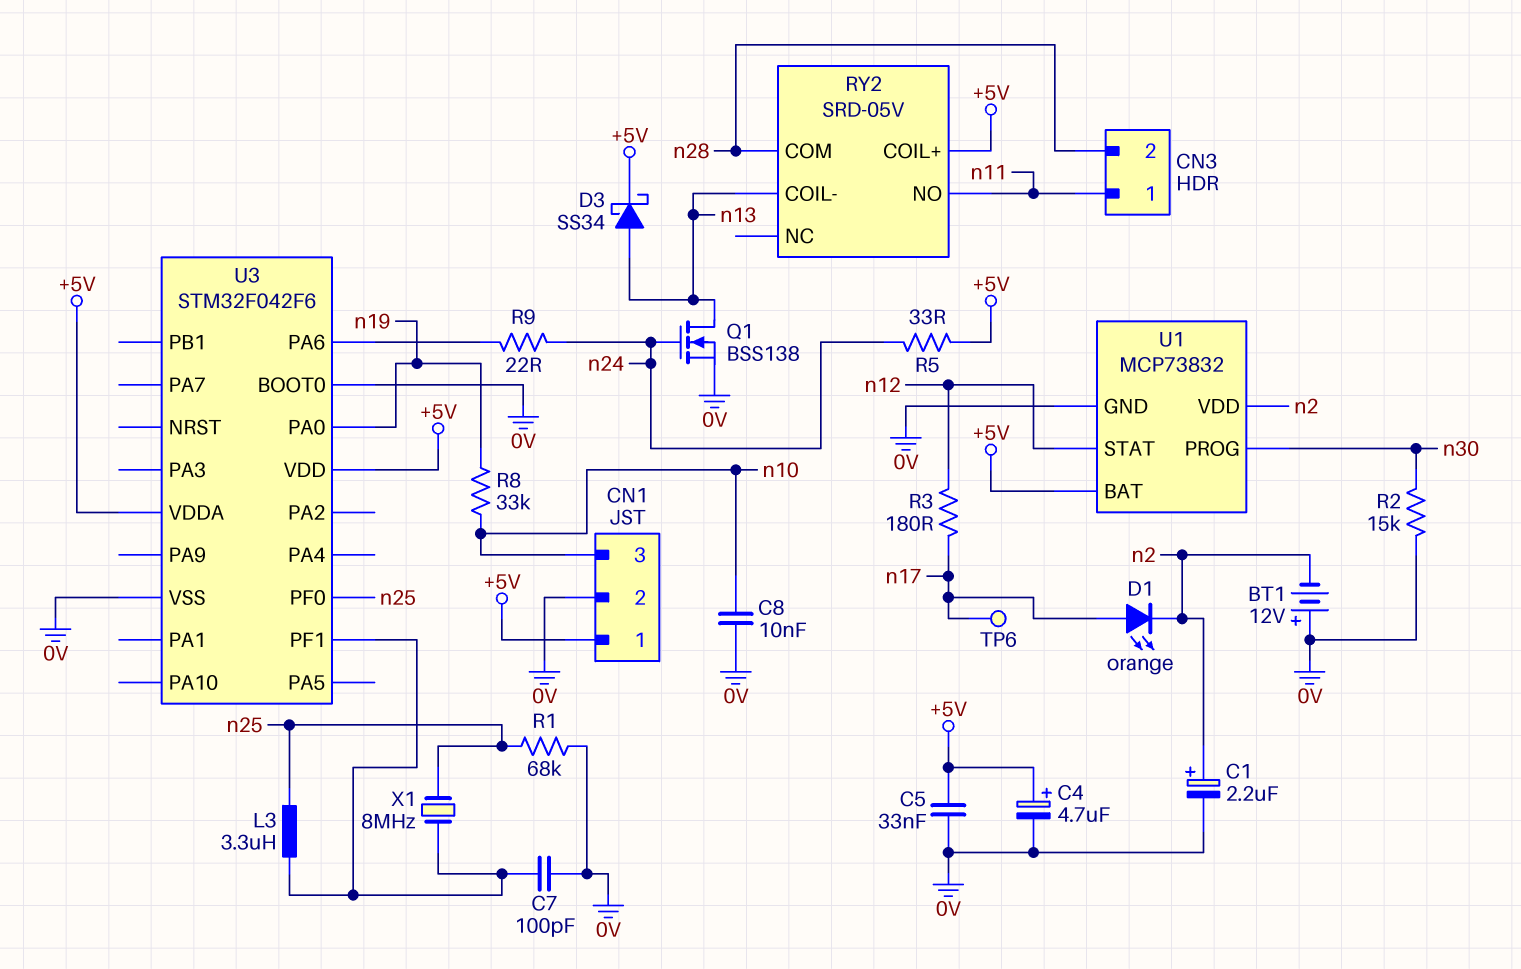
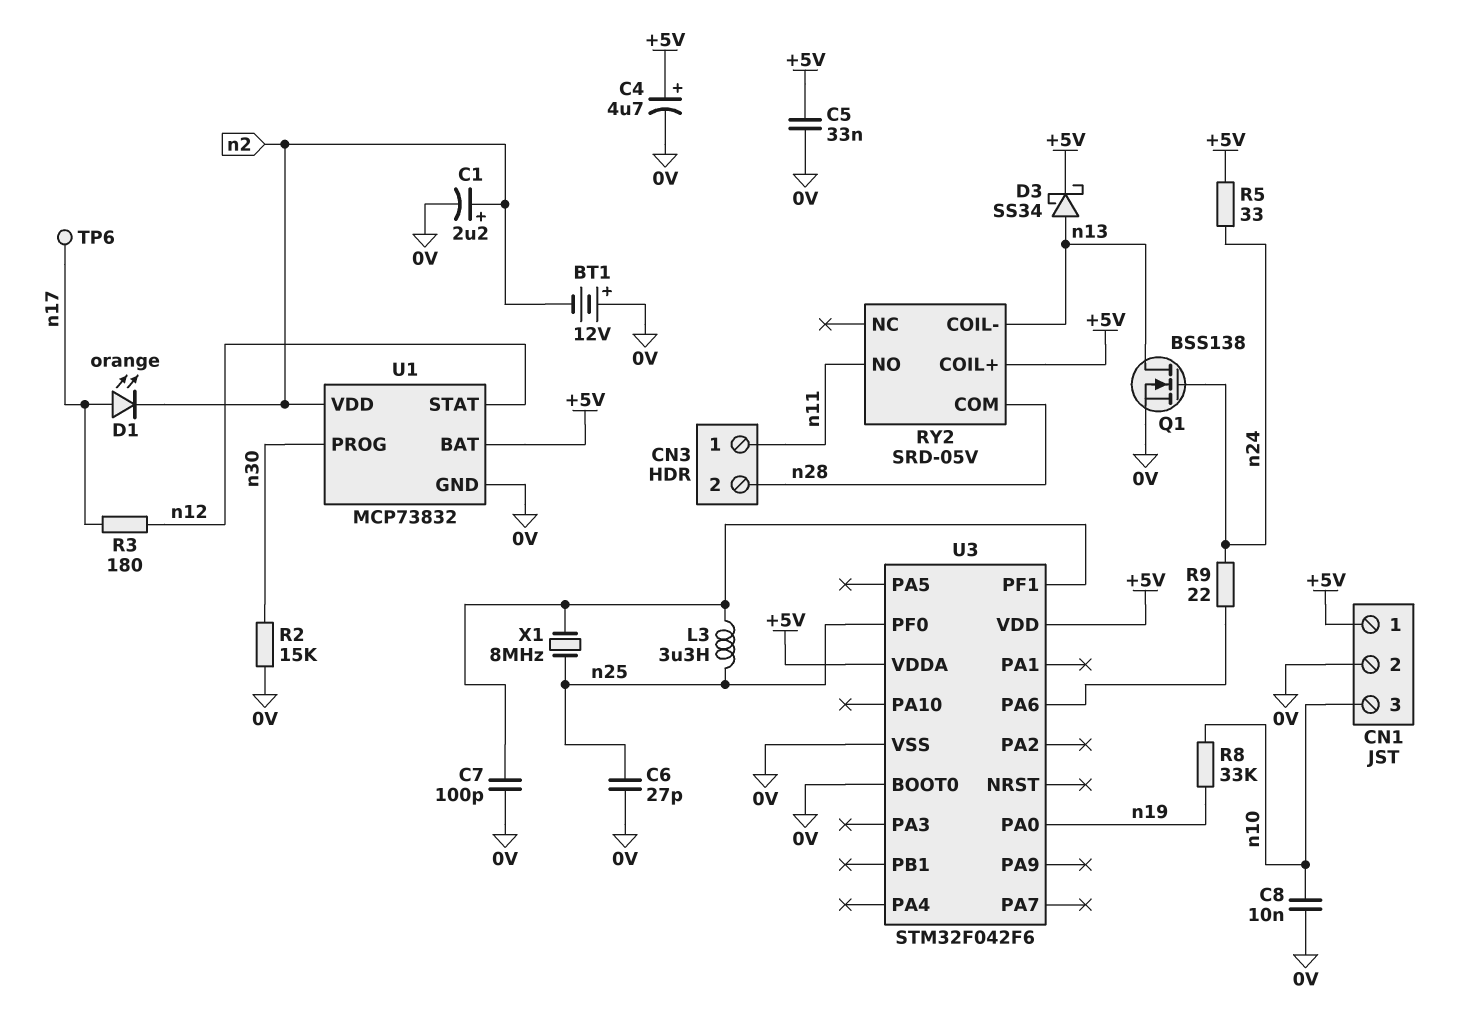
C6: none -> 27pF (0V, n25)
R1: 68k (0V, n25) -> none

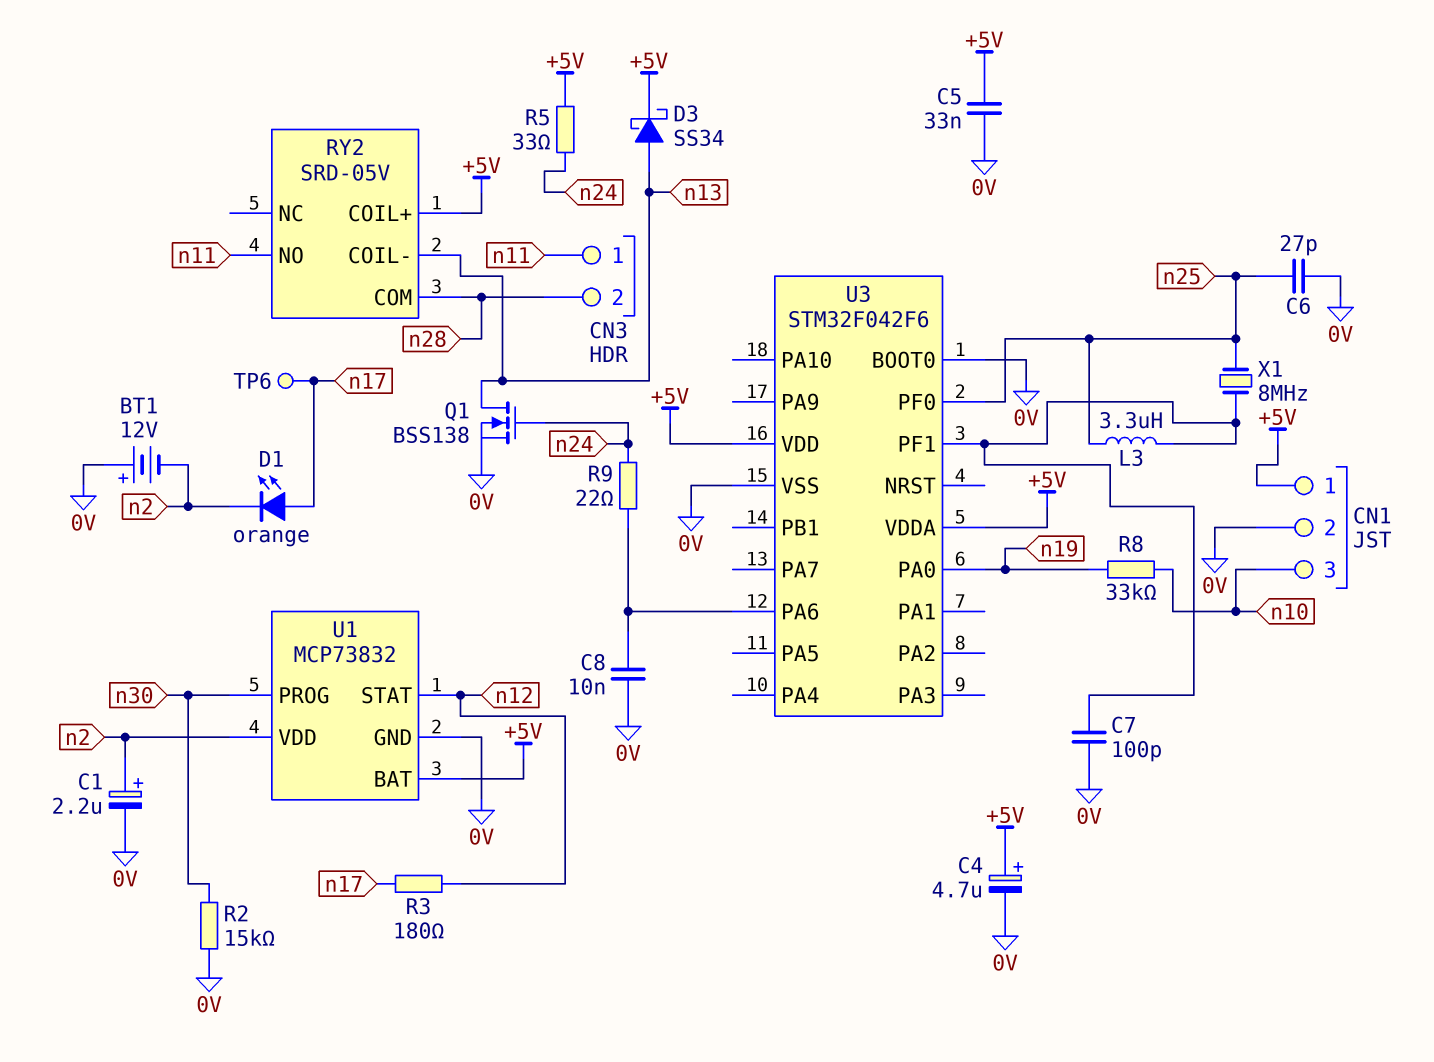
C8: 10nF (0V, n10) -> 10nF (0V, U3/PA6)

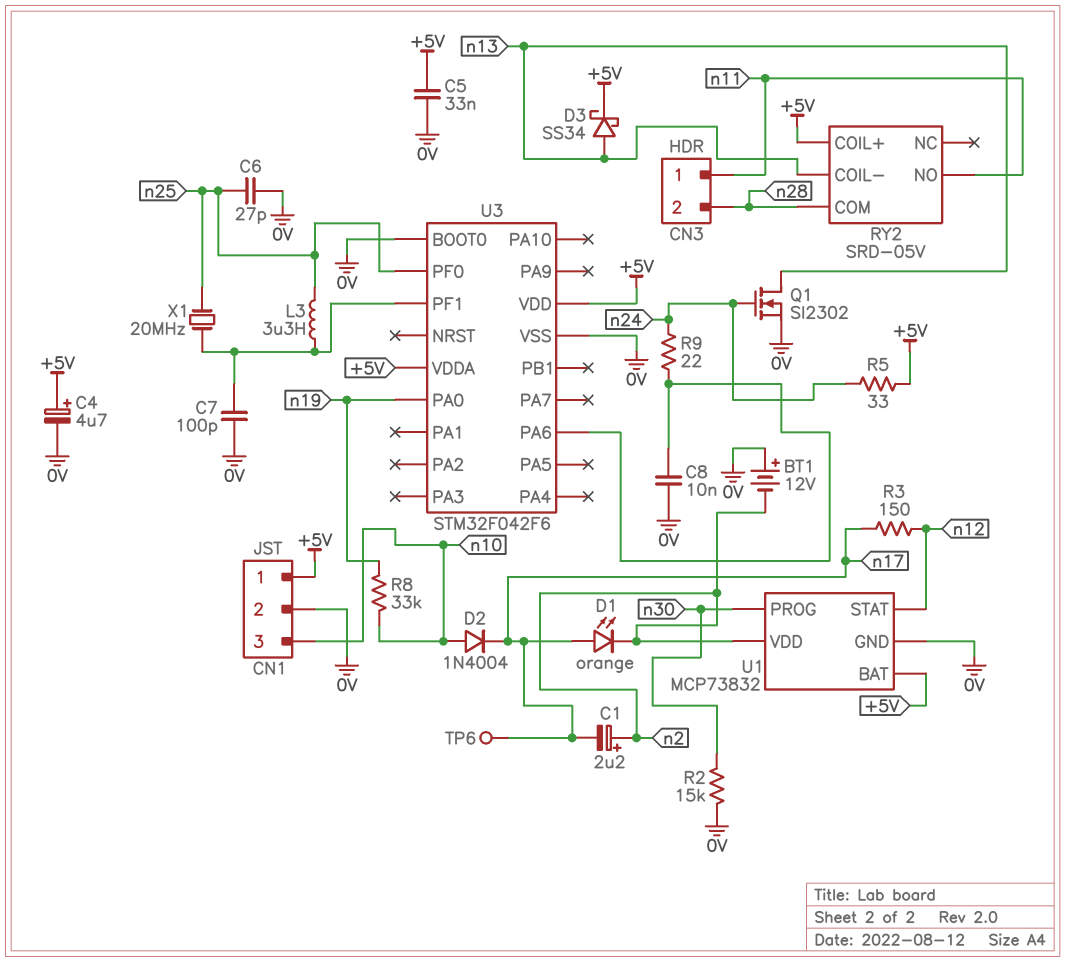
C1: 2.2uF (plus n2, minus 0V) -> 2.2uF (plus n2, minus n17)
D2: none -> diode 1N4004 (A n10, K n17)
Q1: NMOS BSS138 (G n24, D n13, S 0V) -> NMOS SI2302 (G n24, D n13, S 0V)
R3: 180 (n12, n17) -> 150 (n12, n17)
X1: 8MHz (U3/PF1, n25) -> 20MHz (U3/PF1, n25)

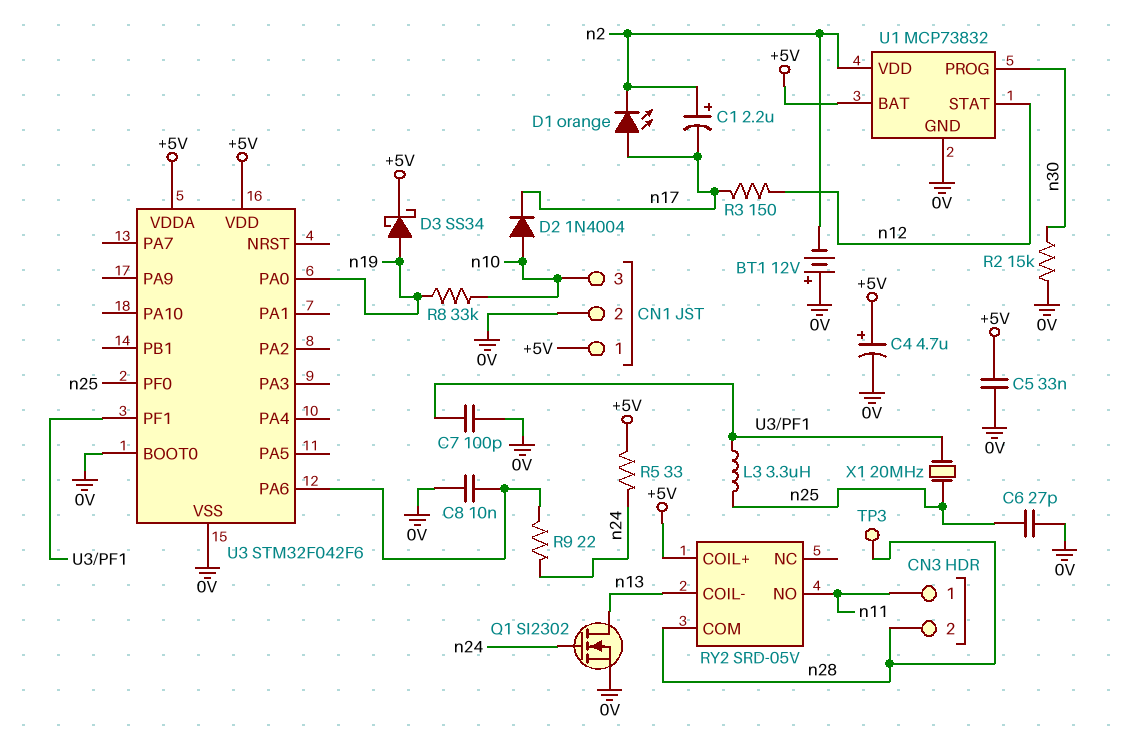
D3: schottky SS34 (A n13, K +5V) -> schottky SS34 (A n19, K +5V)
TP3: none -> test point (n28)
TP6: test point (n17) -> none

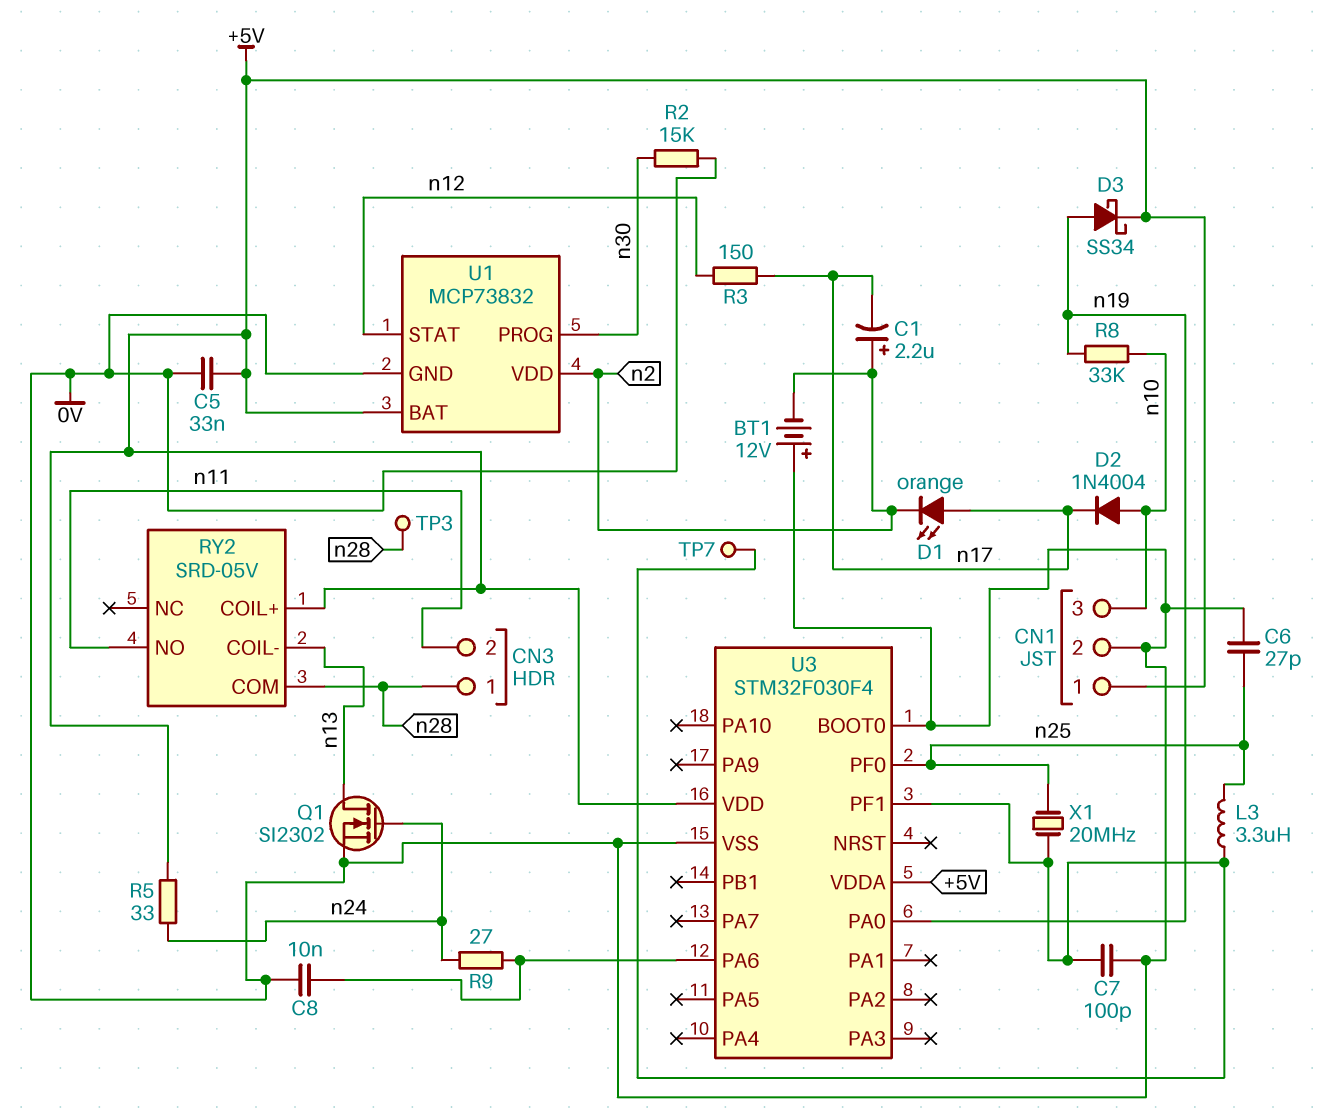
C4: 4.7uF (plus +5V, minus 0V) -> none
CN3 pin 1: n11 -> n28
CN3 pin 2: n28 -> n11
R9: 22 (U3/PA6, n24) -> 27 (U3/PA6, n24)
TP7: none -> test point (U3/PF1)
U3: STM32F042F6 -> STM32F030F4

